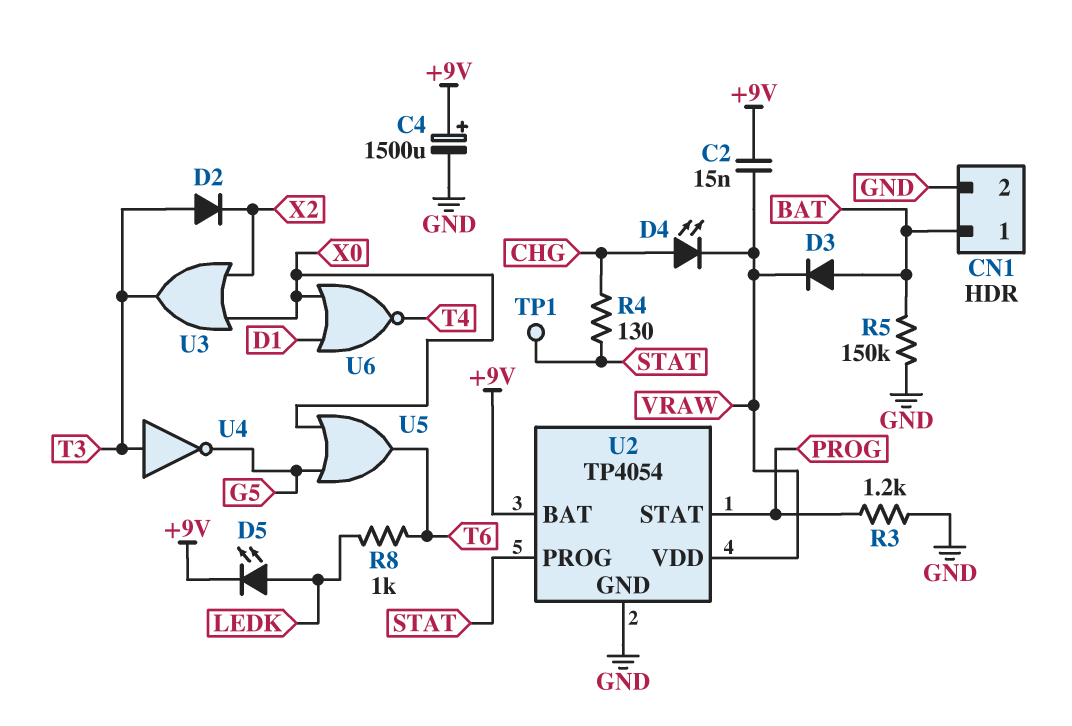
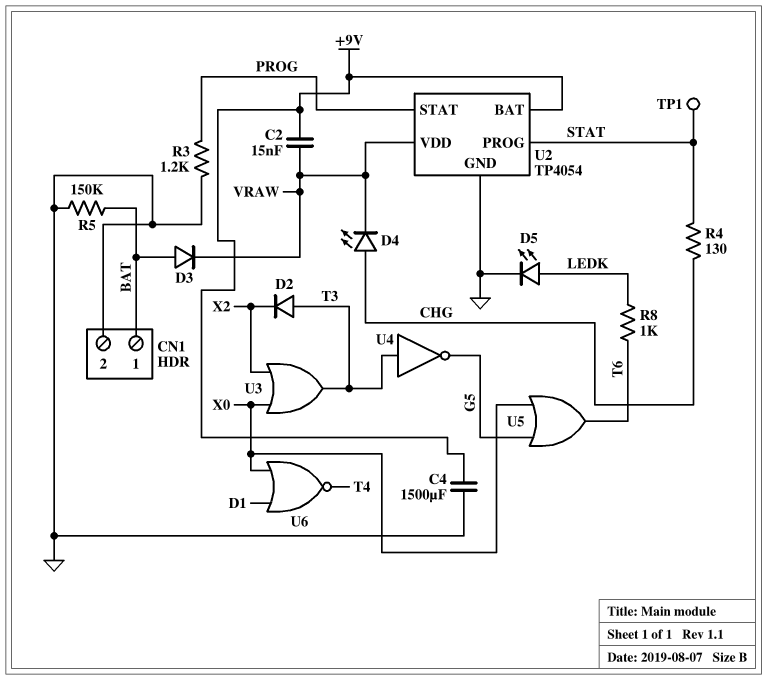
C4: 1500uF (plus +9V, minus GND) -> 1500uF (+9V, GND)
D5: LED (A LEDK, K +9V) -> LED (A LEDK, K GND)

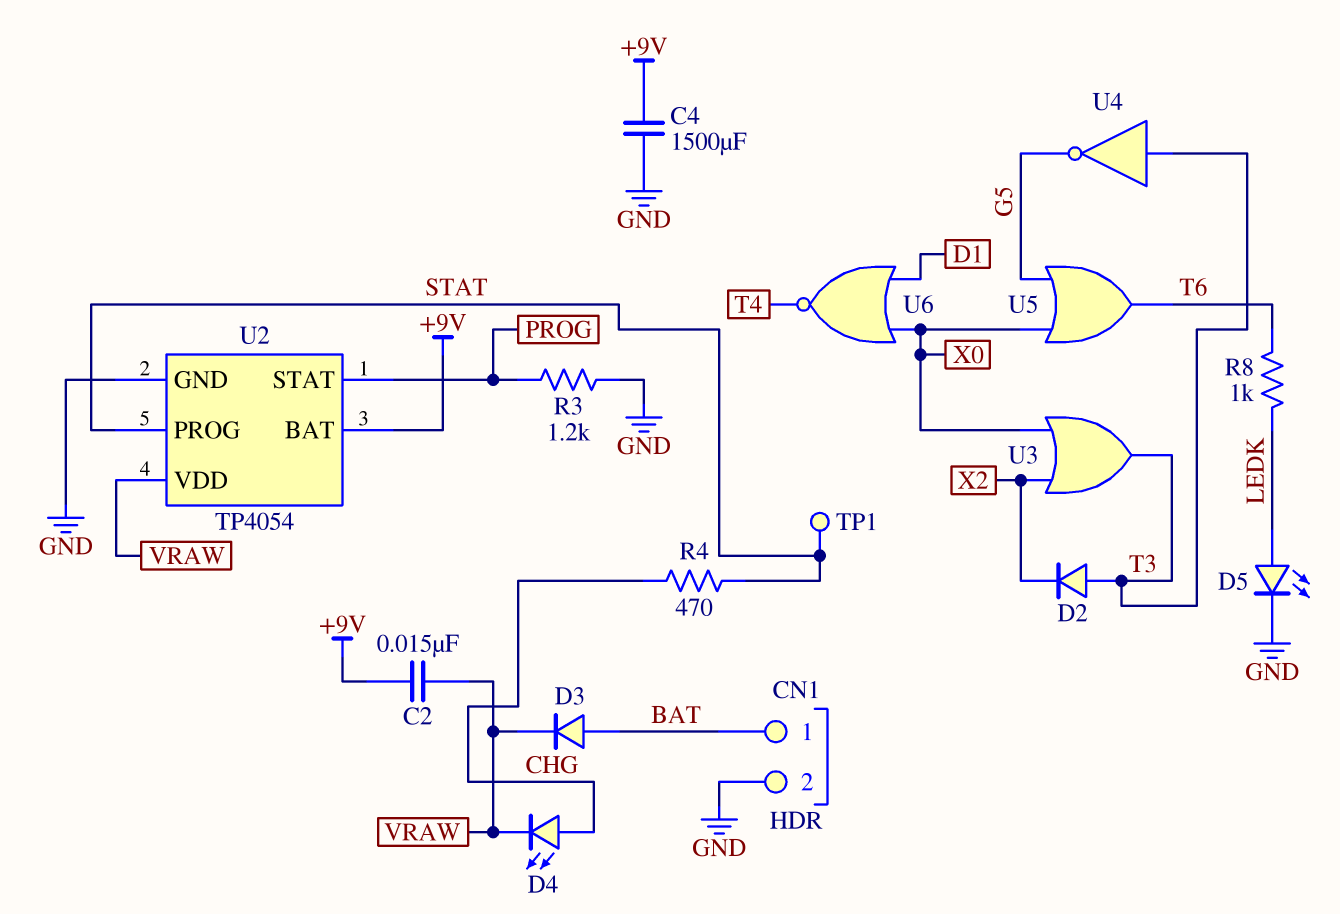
R4: 130 (CHG, STAT) -> 470 (CHG, STAT)
R5: 150k (BAT, GND) -> none

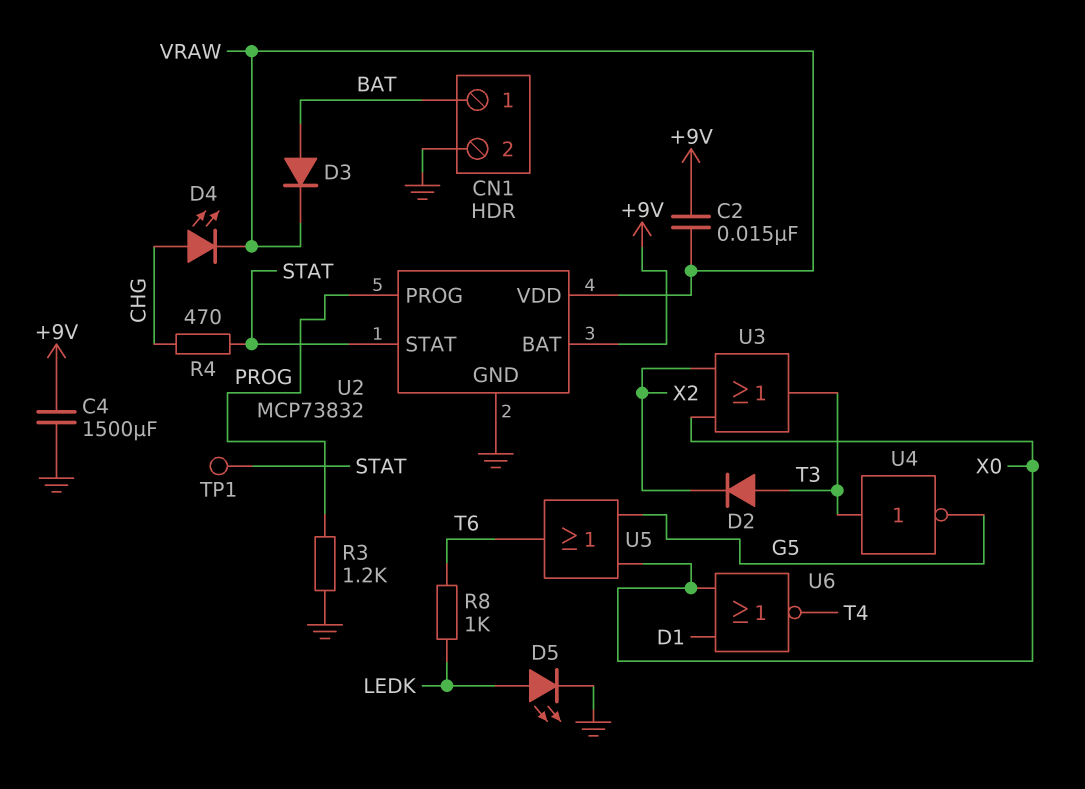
U2: TP4054 -> MCP73832
U2 pin PROG: STAT -> PROG
U2 pin STAT: PROG -> STAT

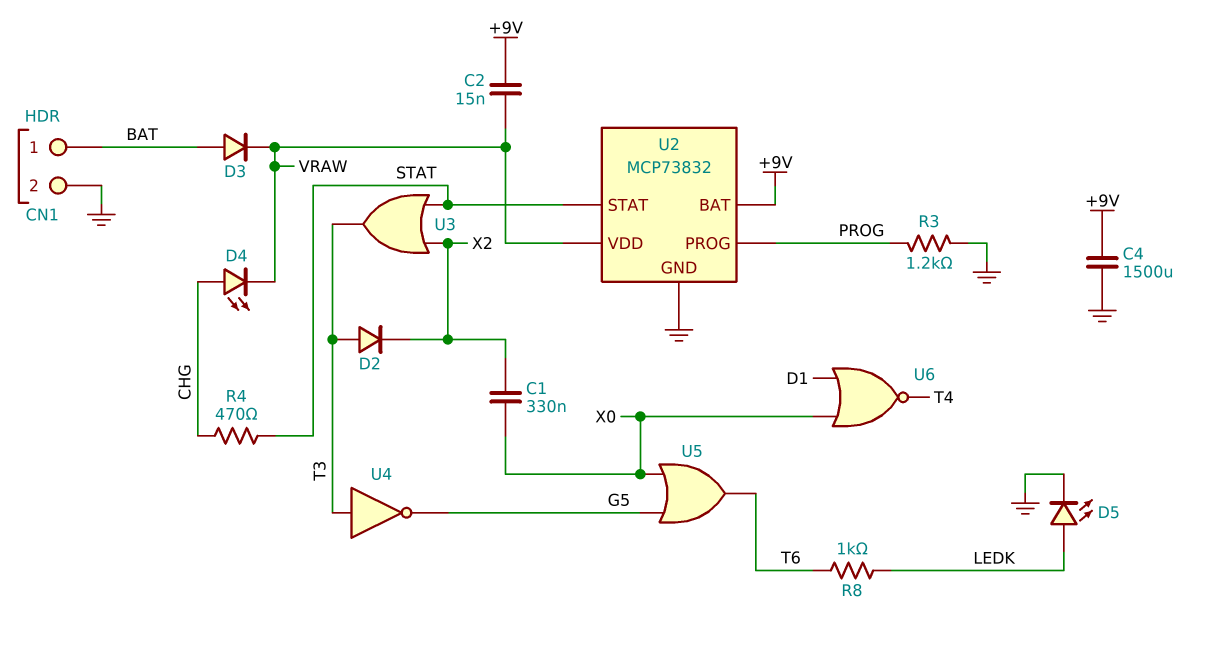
C1: none -> 330nF (X0, X2)
TP1: test point (STAT) -> none
U3: OR (in X0, in X2, out T3) -> OR (in STAT, in X2, out T3)

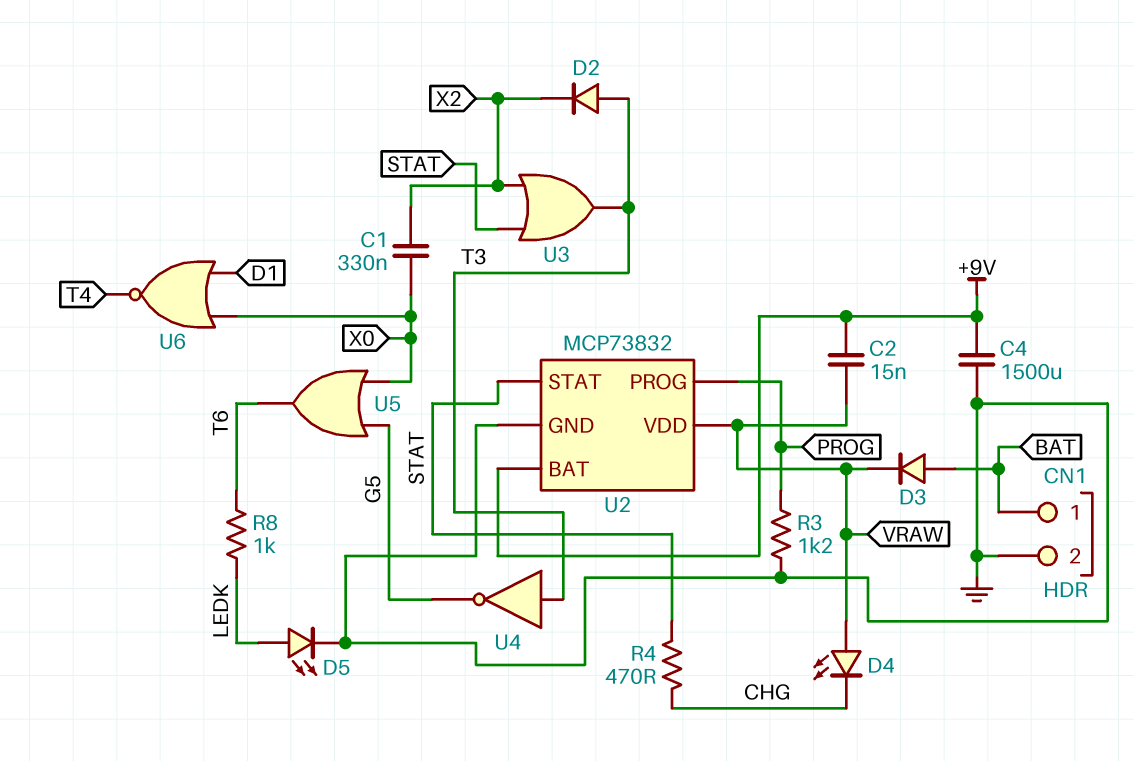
D4: LED (A CHG, K VRAW) -> LED (A VRAW, K CHG)

